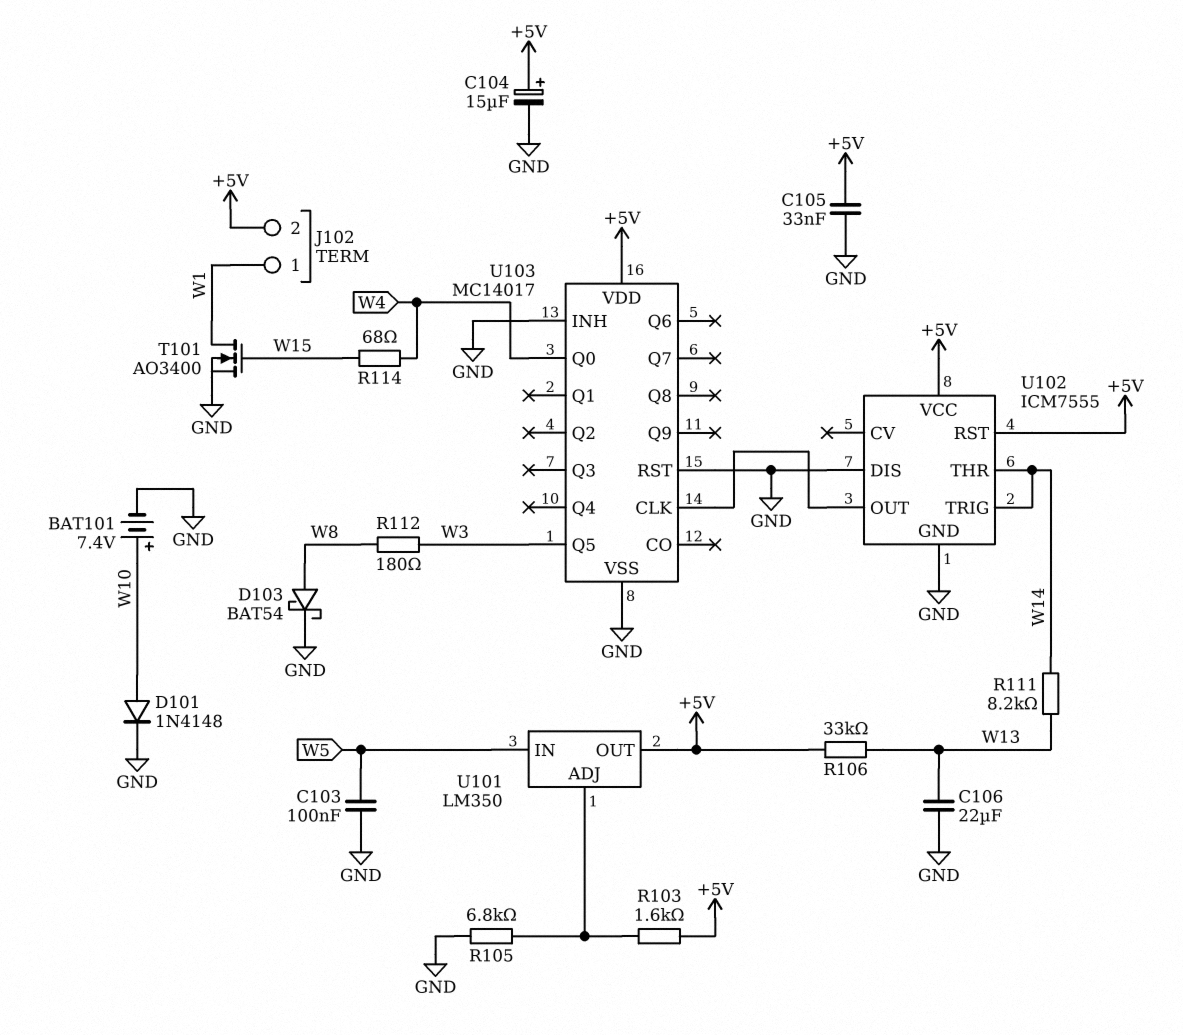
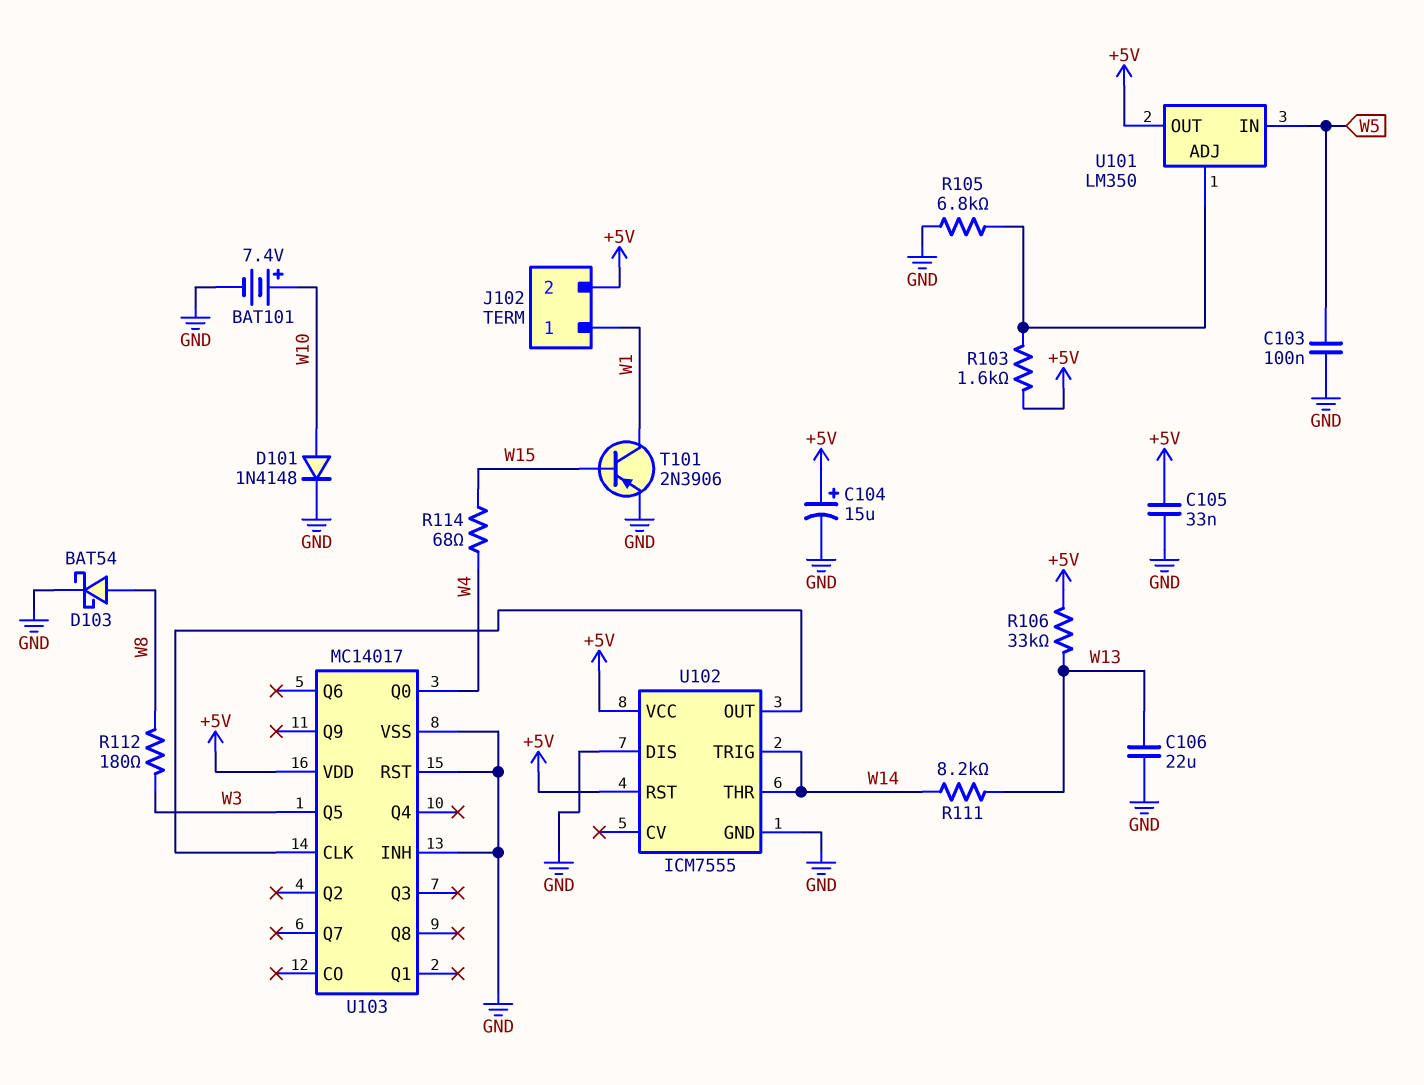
T101: NMOS AO3400 (G W15, D W1, S GND) -> PNP 2N3906 (B W15, C W1, E GND)

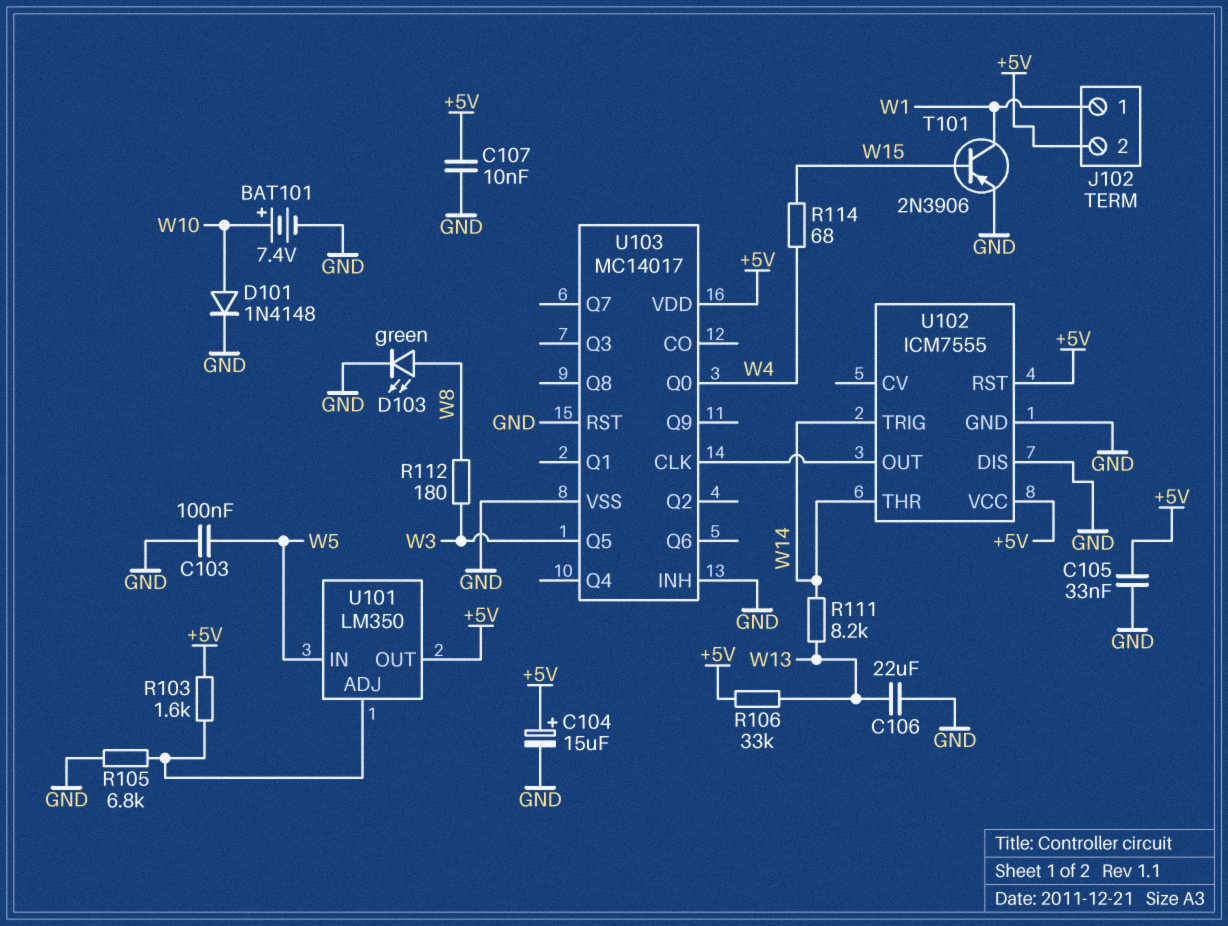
C107: none -> 10nF (+5V, GND)
D103: schottky BAT54 (A W8, K GND) -> LED green (A W8, K GND)

